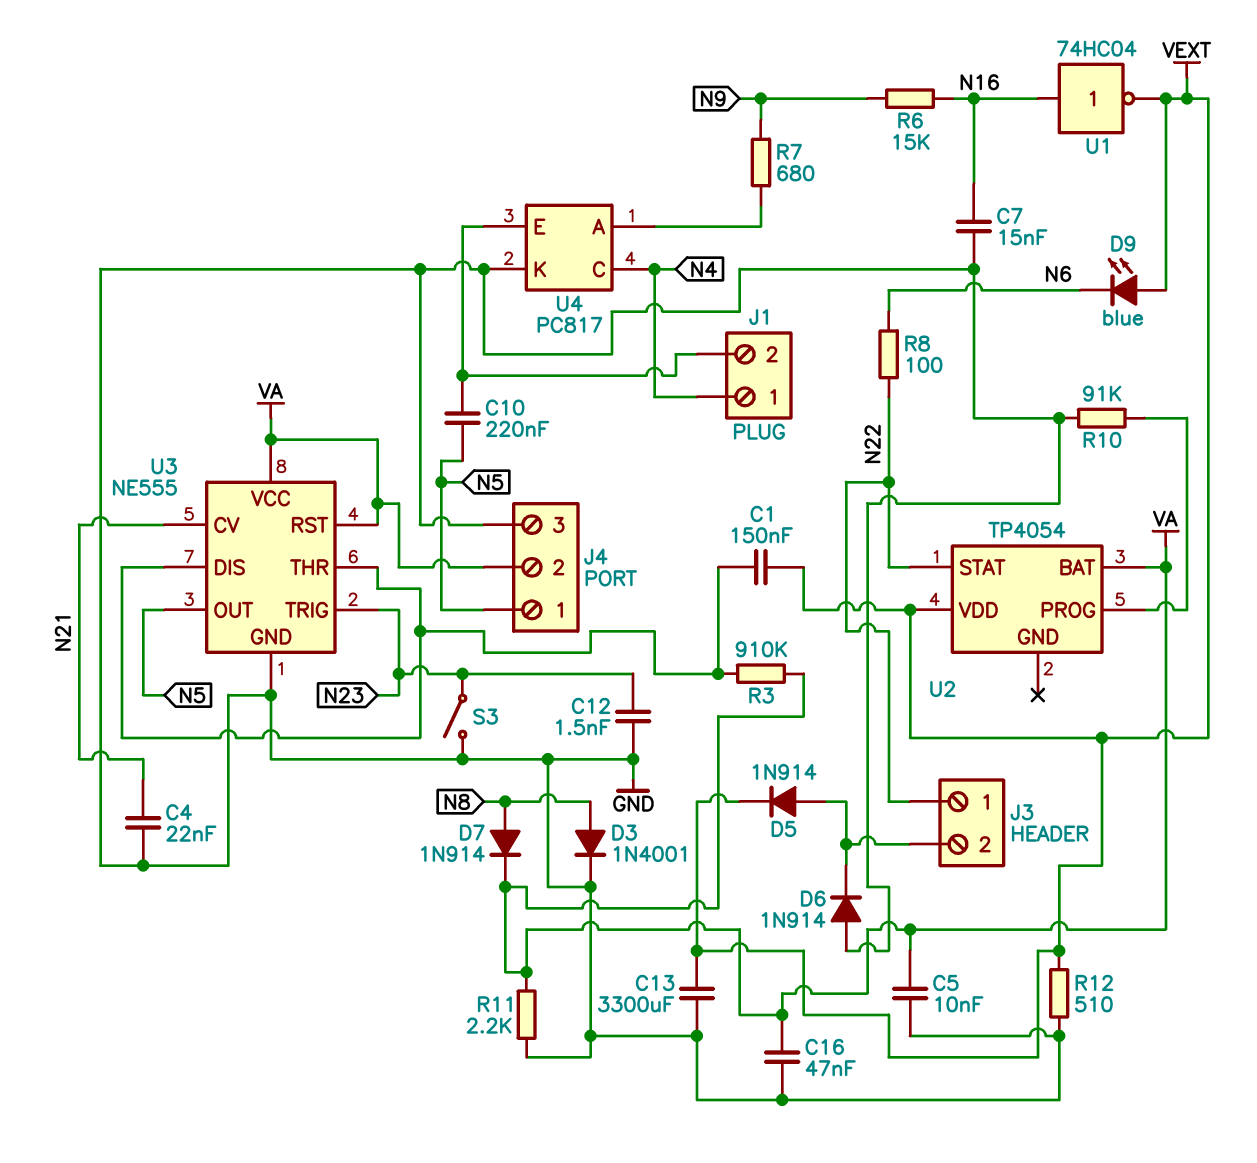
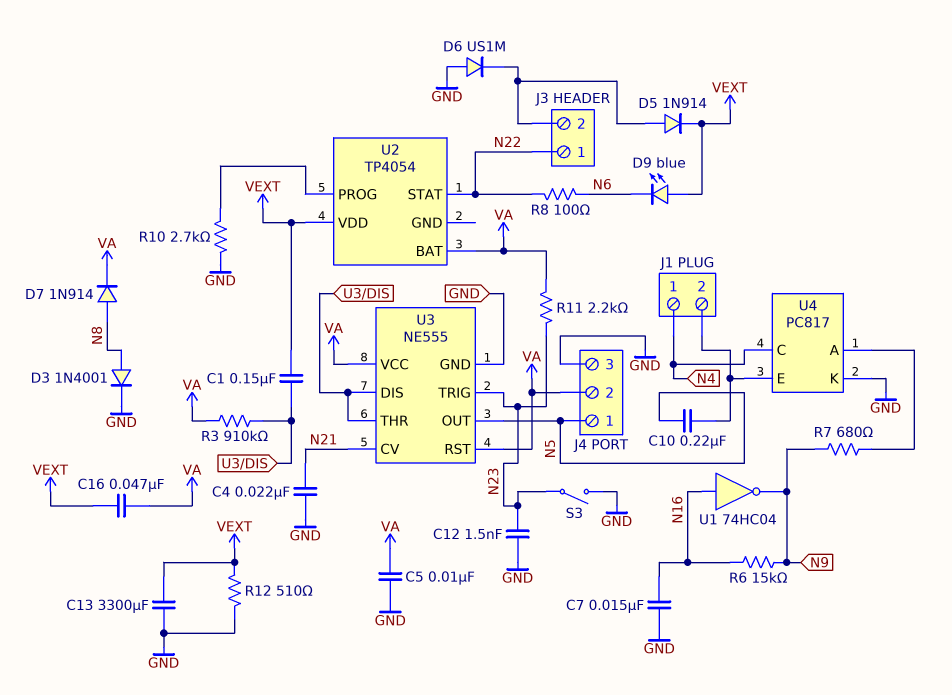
C16: 47nF (GND, VA) -> 47nF (VA, VEXT)
D6: diode 1N914 (A GND, K J3/2) -> diode US1M (A GND, K J3/2)
R10: 91k (GND, U2/PROG) -> 2.7k (GND, U2/PROG)
R11: 2.2k (GND, VA) -> 2.2k (N23, VA)
U1: NOT 74HC04 (in N16, out VEXT) -> NOT 74HC04 (in N16, out N9)

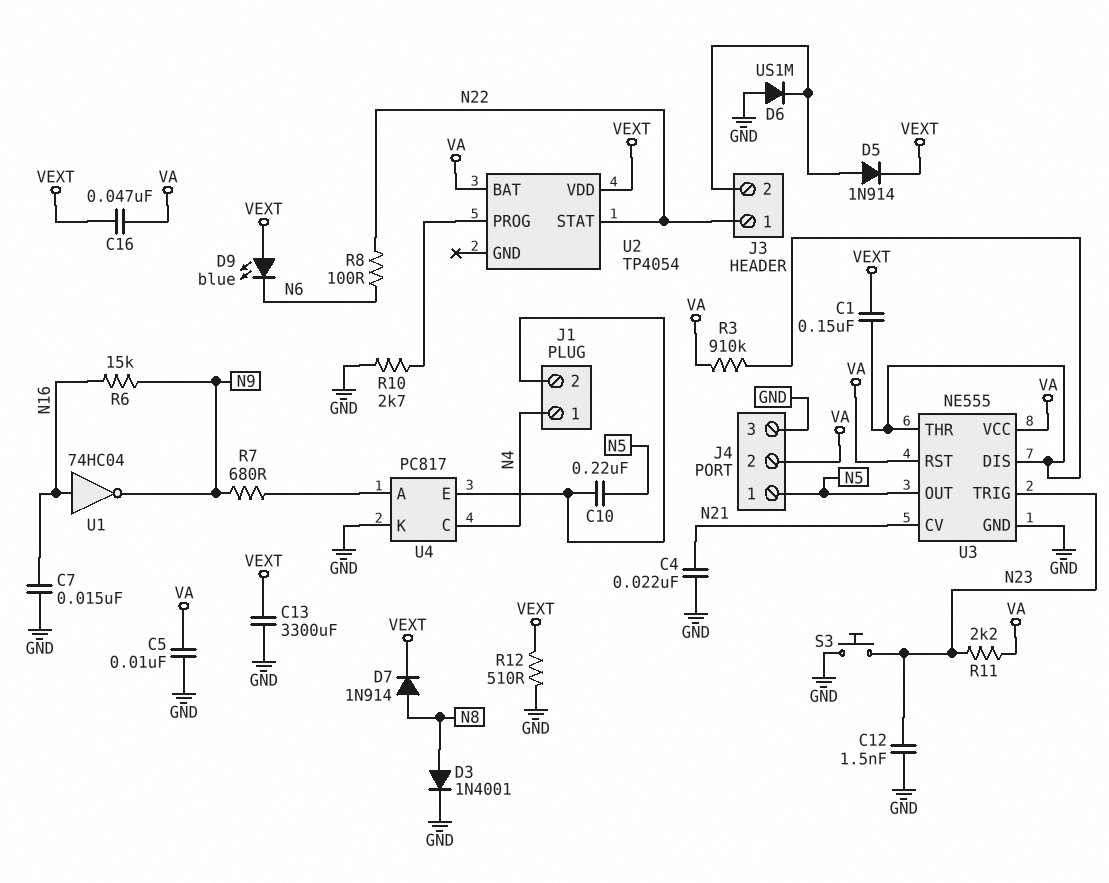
D7: diode 1N914 (A N8, K VA) -> diode 1N914 (A N8, K VEXT)
S3: switch (GND, N23) -> button (GND, N23)

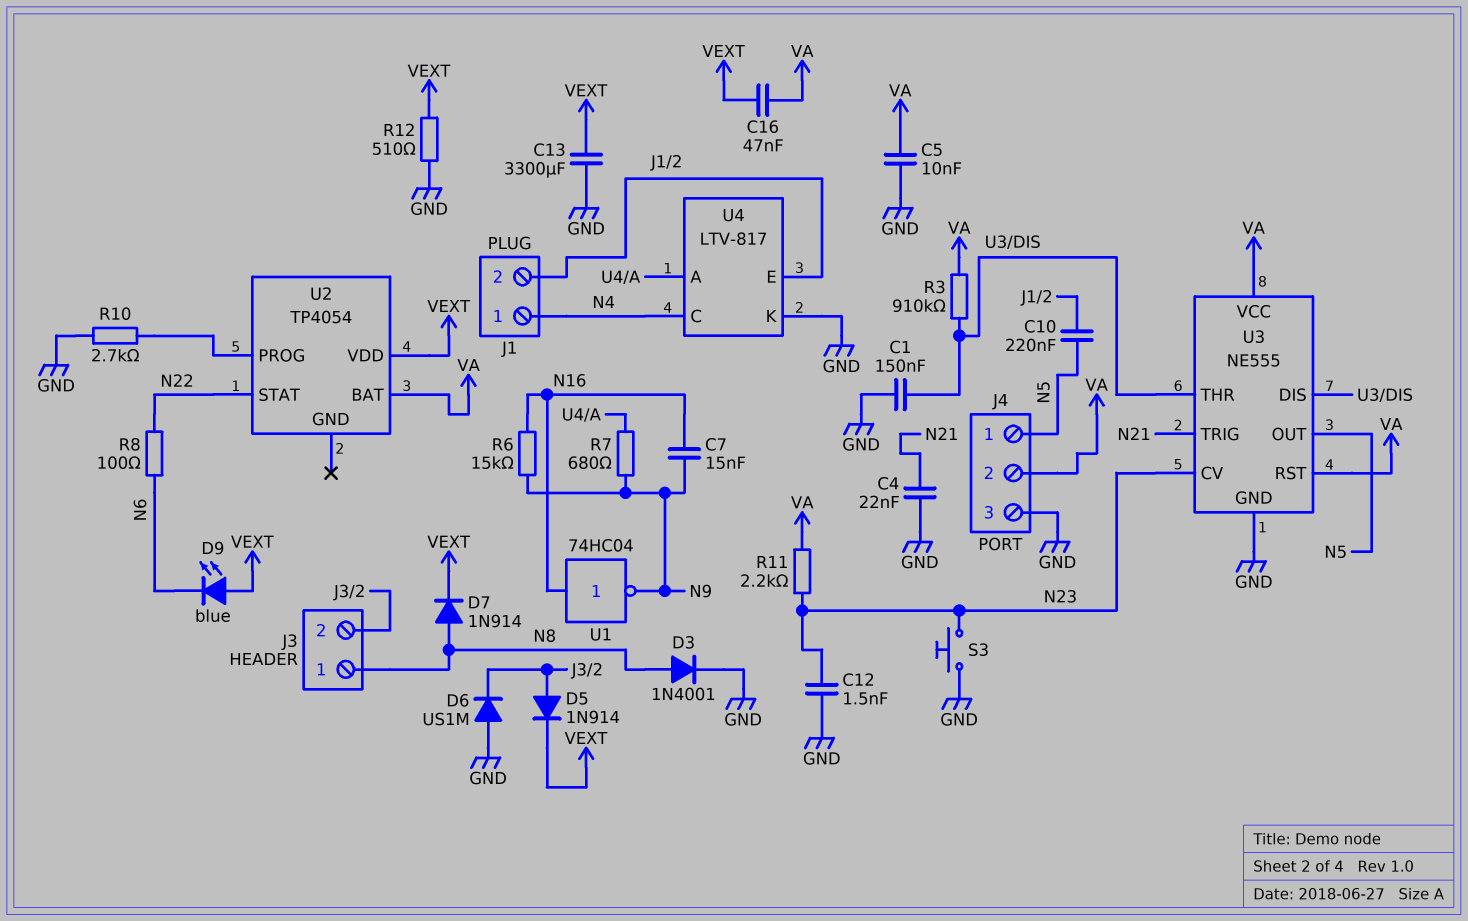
C1: 150nF (U3/DIS, VEXT) -> 150nF (GND, U3/DIS)
C7: 15nF (GND, N16) -> 15nF (N9, N16)
J3 pin 1: N22 -> N8
U3 pin CV: N21 -> N23
U3 pin TRIG: N23 -> N21
U4: PC817 -> LTV-817

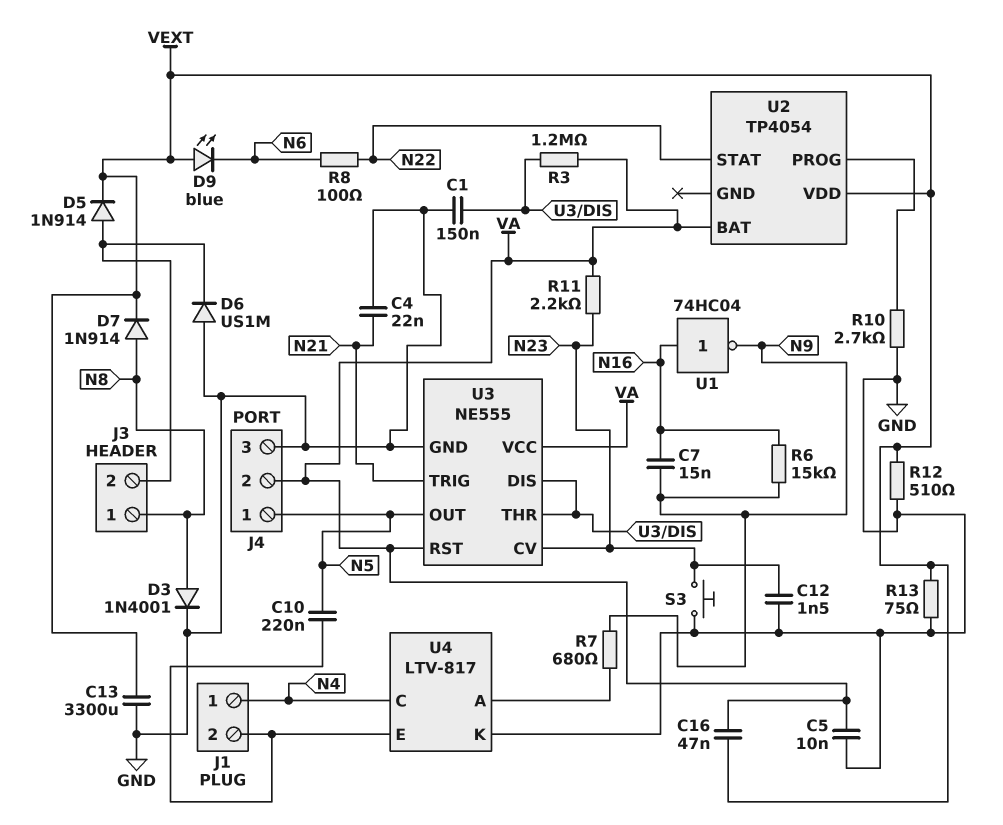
R3: 910k (U3/DIS, VA) -> 1.2M (U3/DIS, VA)
R13: none -> 75 (GND, VEXT)

